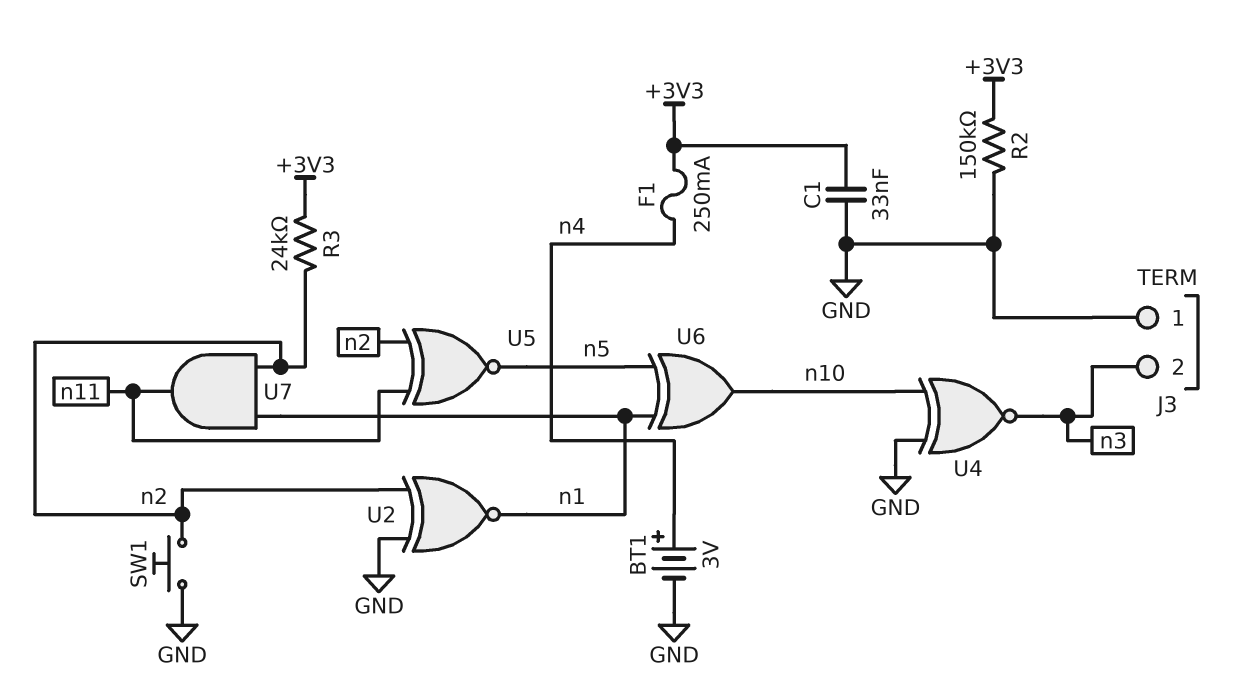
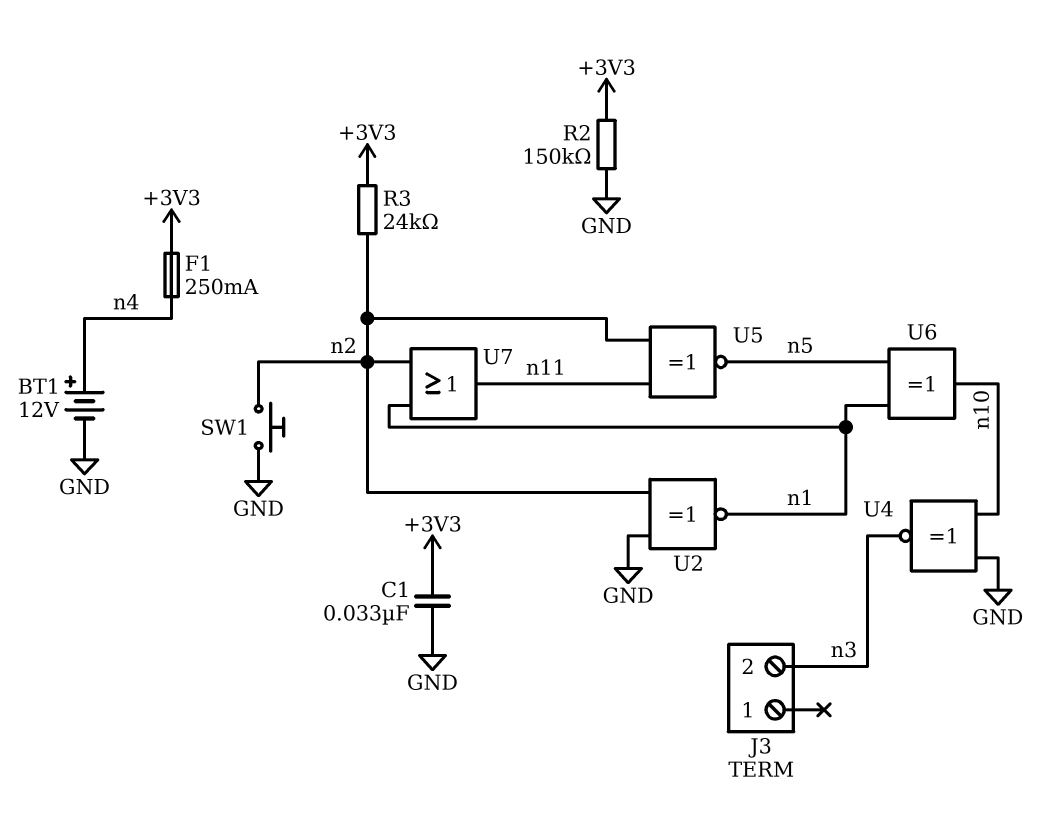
BT1: 3V (plus n4, minus GND) -> 12V (plus n4, minus GND)
J3 pin 1: GND -> none
U7: AND (in n1, in n2, out n11) -> OR (in n1, in n2, out n11)

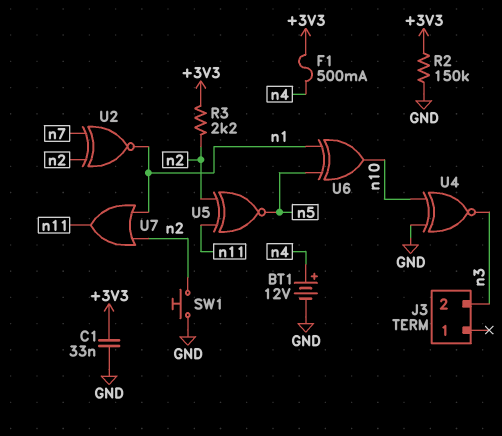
F1: 250mA (+3V3, n4) -> 500mA (+3V3, n4)
R3: 24k (+3V3, n2) -> 2.2k (+3V3, n2)
U2: XNOR (in GND, in n2, out n1) -> XNOR (in n2, in n7, out n1)

